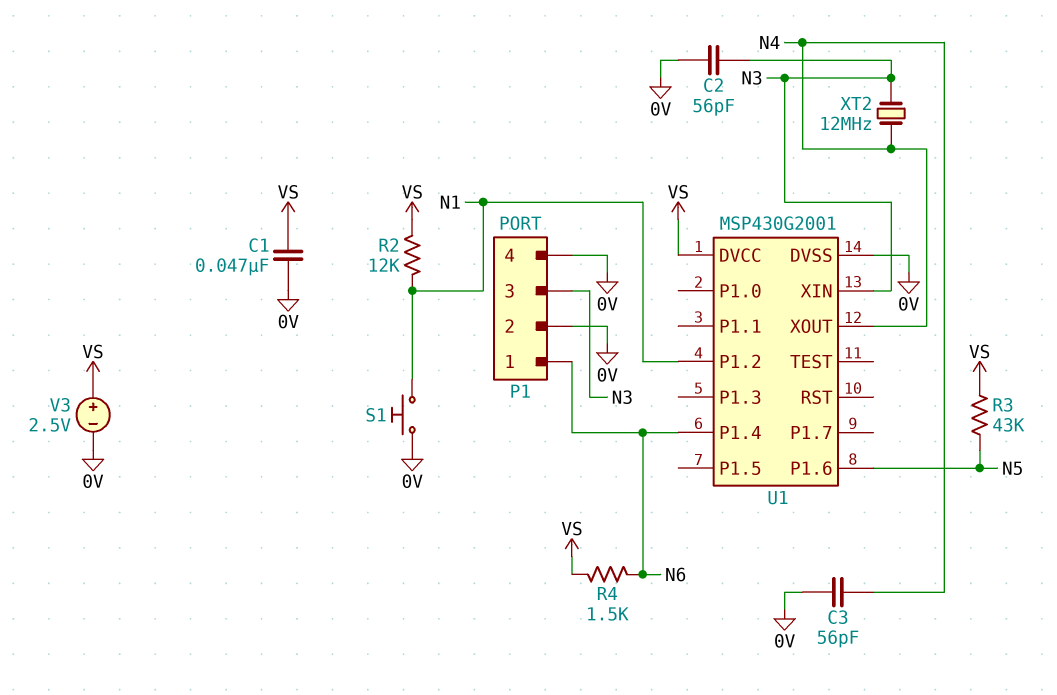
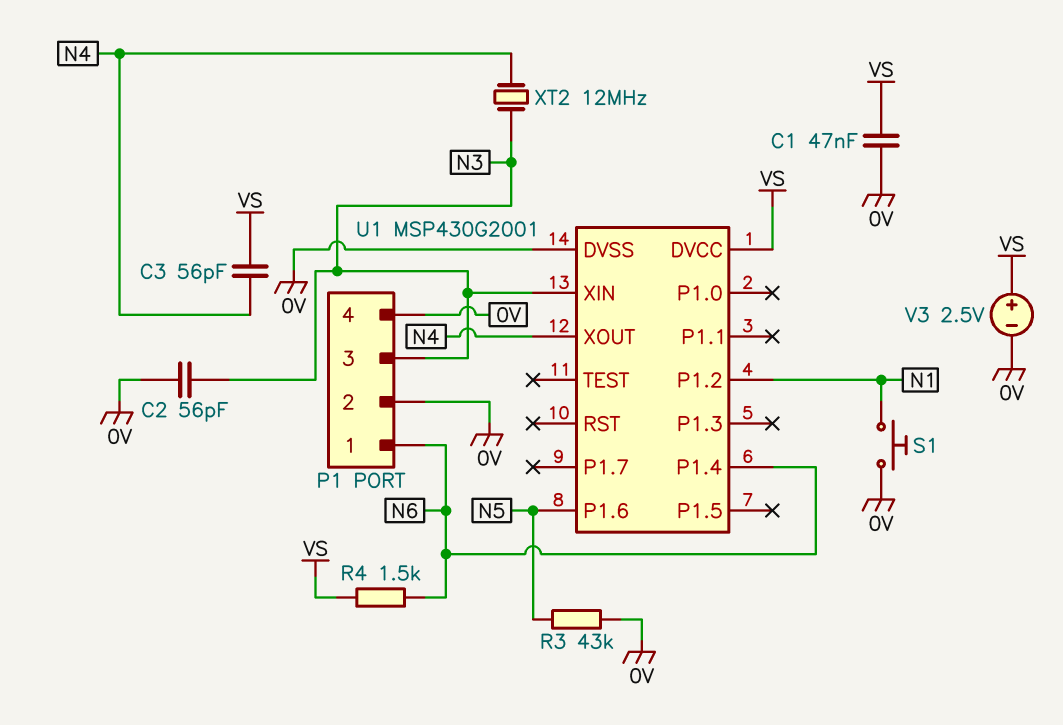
C3: 56pF (0V, N4) -> 56pF (N4, VS)
R2: 12k (N1, VS) -> none
R3: 43k (N5, VS) -> 43k (0V, N5)

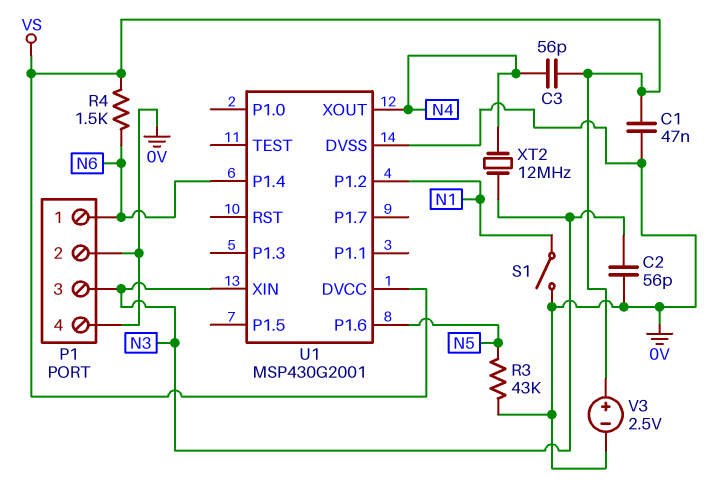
S1: button (0V, N1) -> switch (0V, N1)

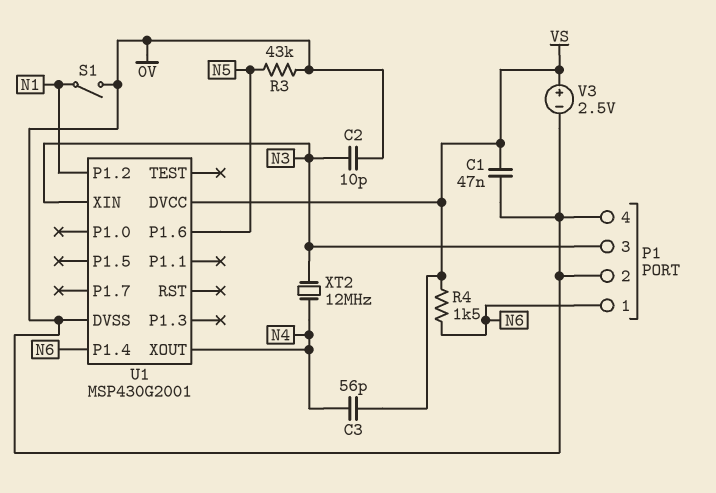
C2: 56pF (0V, N3) -> 10pF (0V, N3)

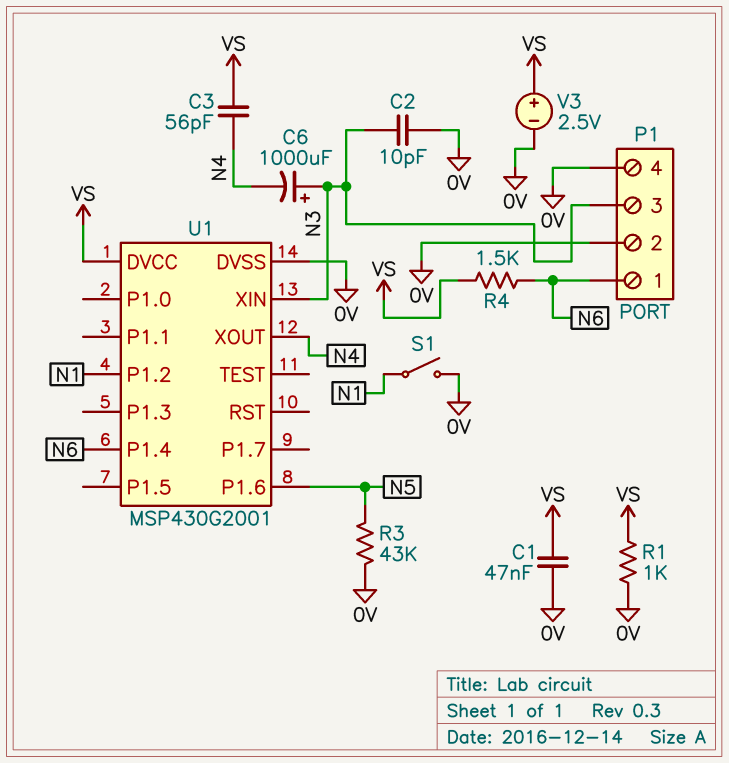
C6: none -> 1000uF (plus N3, minus N4)
R1: none -> 1k (0V, VS)
XT2: 12MHz (N3, N4) -> none

